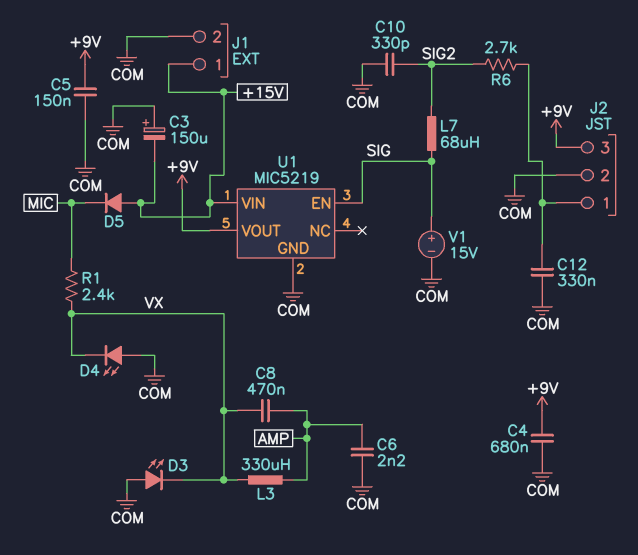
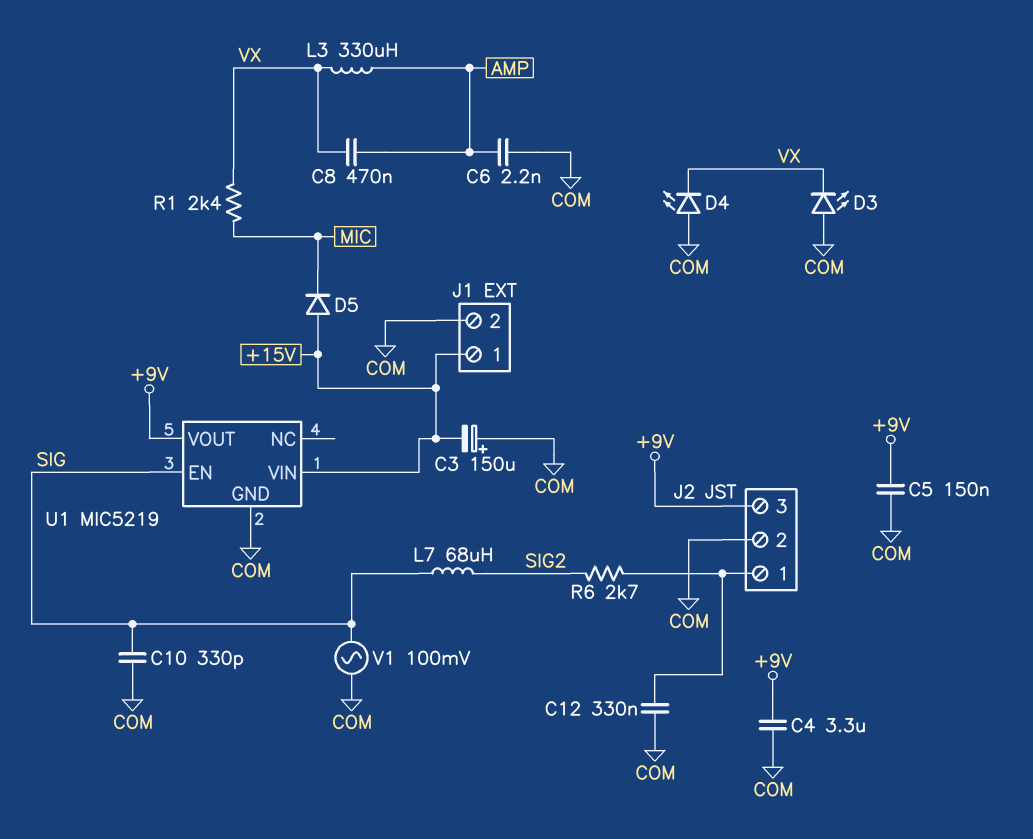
C4: 680nF (+9V, COM) -> 3.3uF (+9V, COM)
C10: 330pF (COM, SIG2) -> 330pF (COM, SIG)
V1: 15V (plus SIG, minus COM) -> AC 100mV (COM, SIG)

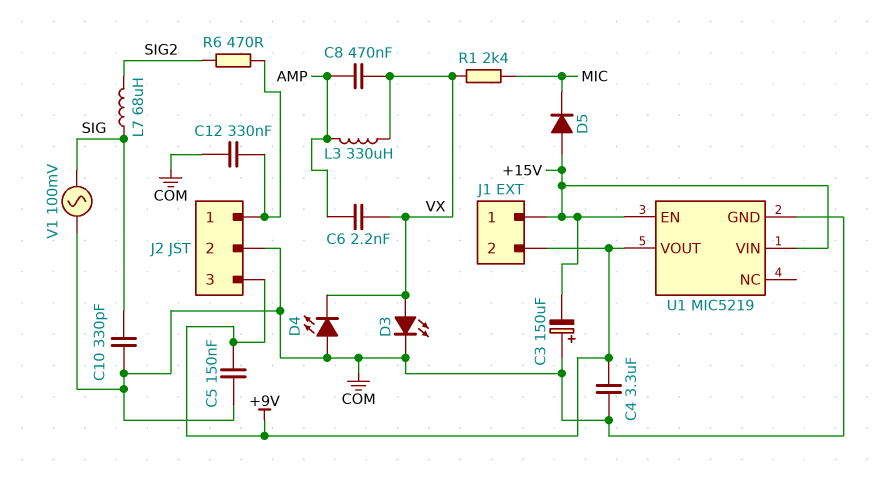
C6: 2.2nF (AMP, COM) -> 2.2nF (AMP, VX)
D3: LED (A COM, K VX) -> LED (A VX, K COM)
J1 pin 2: COM -> +9V
R6: 2.7k (J2/1, SIG2) -> 470 (J2/1, SIG2)
U1 pin EN: SIG -> +15V

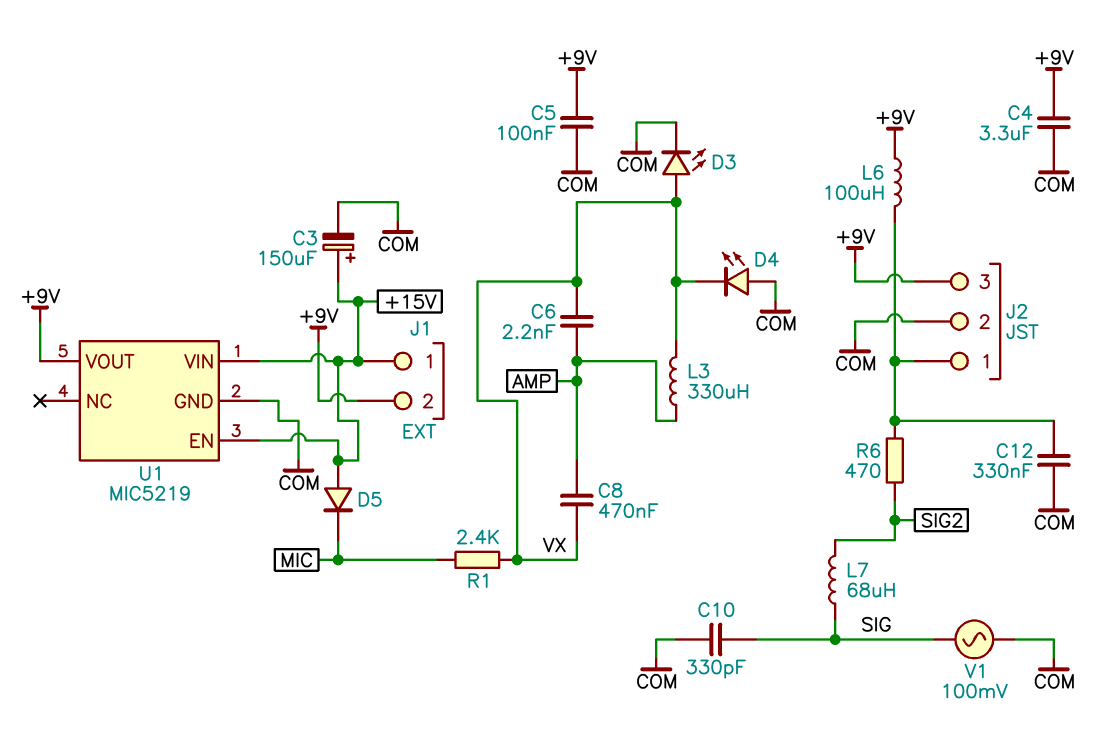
C3: 150uF (plus COM, minus +15V) -> 150uF (plus +15V, minus COM)
C5: 150nF (+9V, COM) -> 100nF (+9V, COM)
L6: none -> 100uH (+9V, J2/1)

